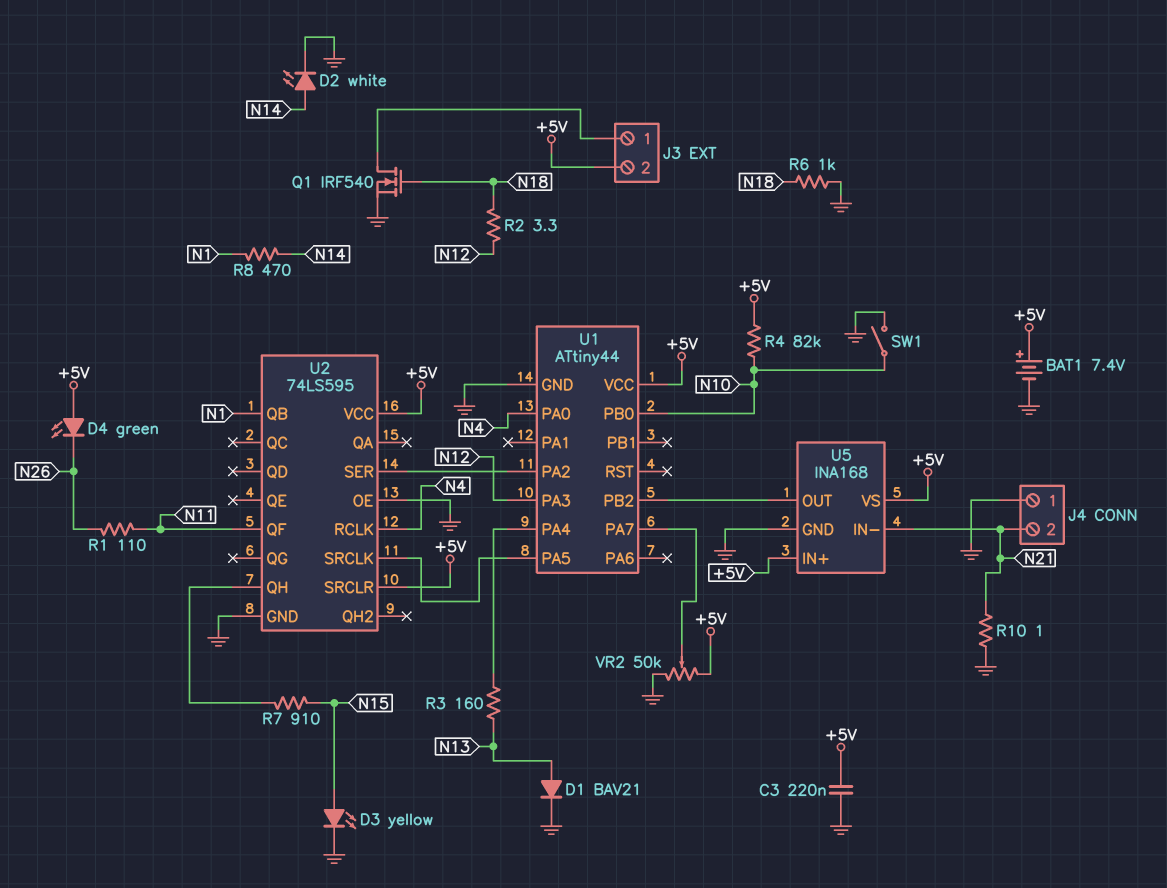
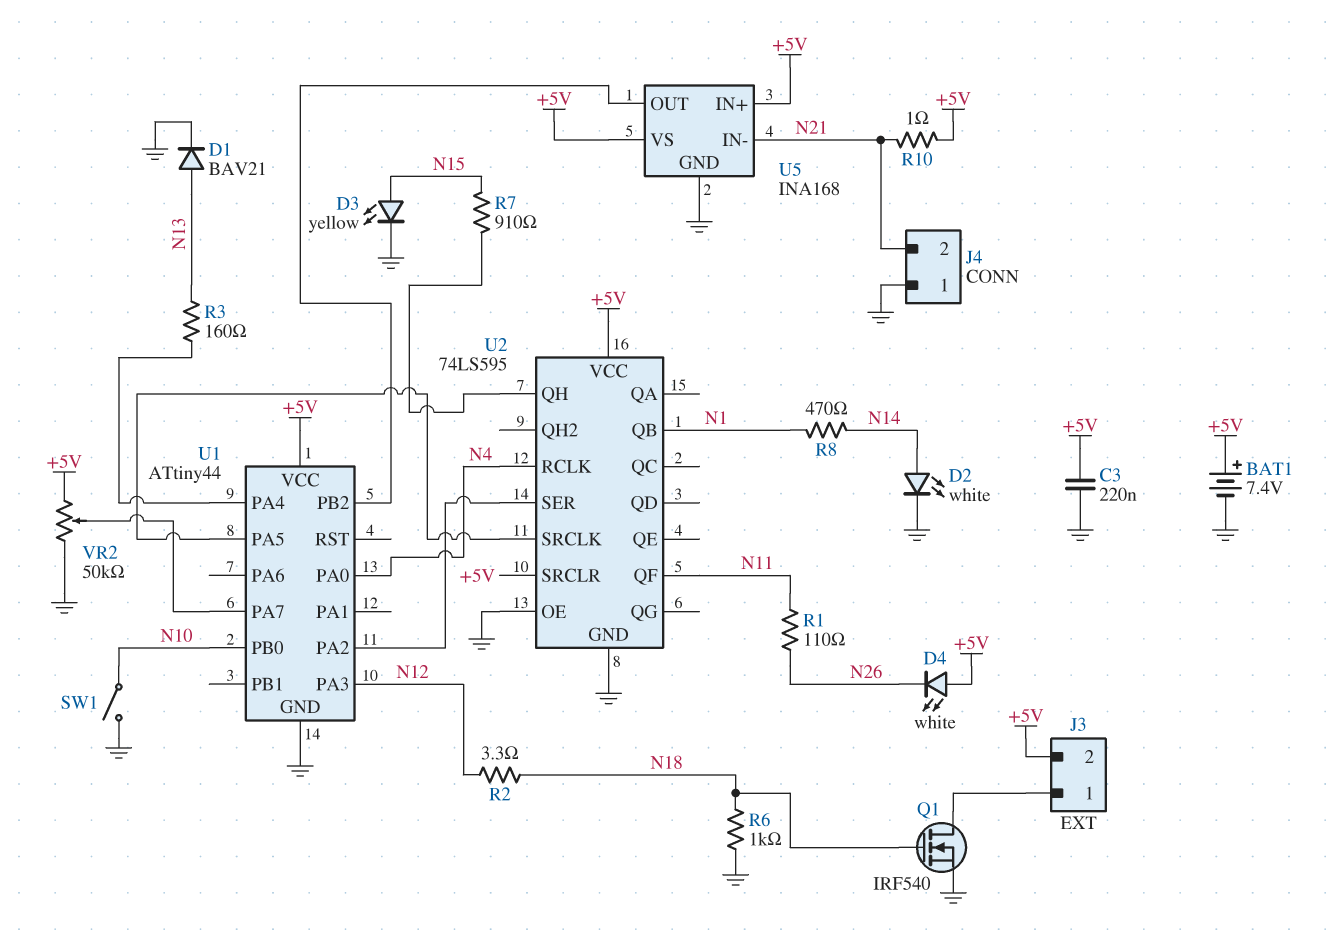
D4: LED green (A +5V, K N26) -> LED white (A +5V, K N26)
R4: 82k (+5V, N10) -> none
R10: 1 (GND, N21) -> 1 (+5V, N21)

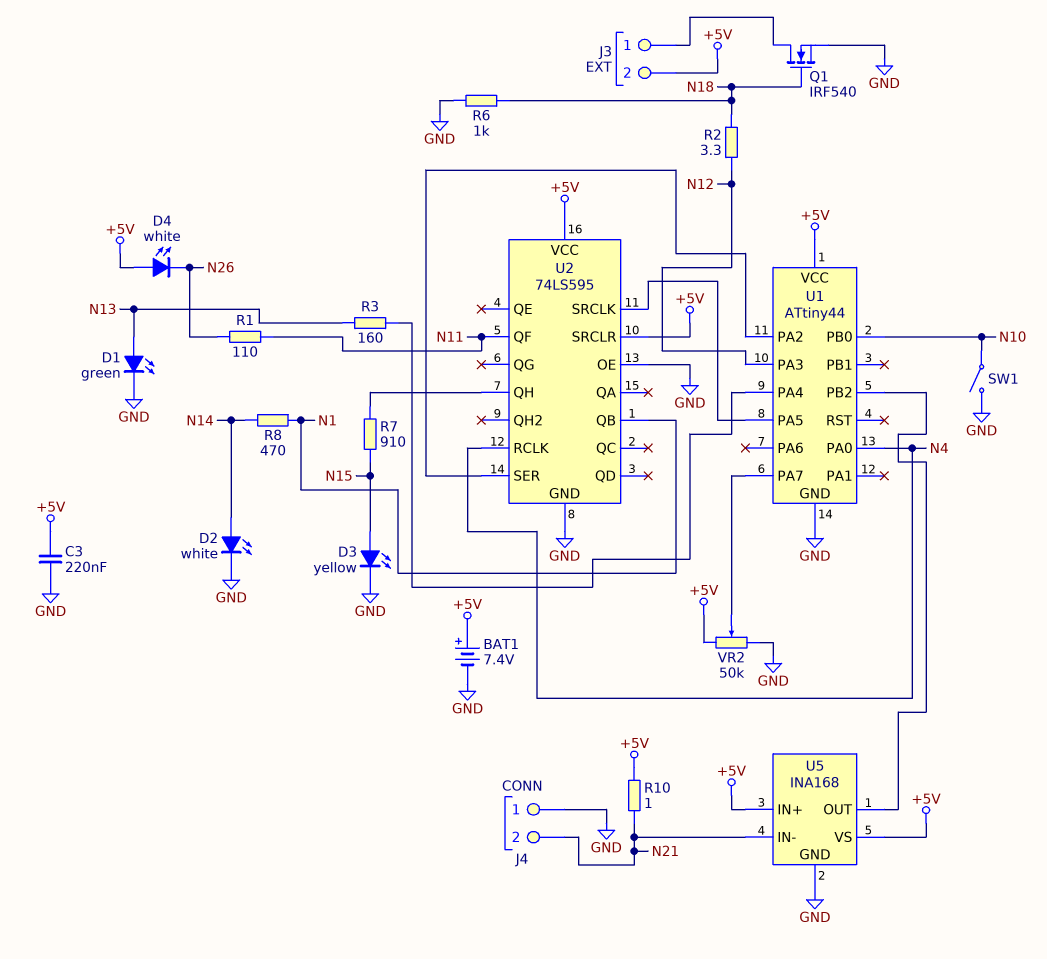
D1: diode BAV21 (A N13, K GND) -> LED green (A N13, K GND)

